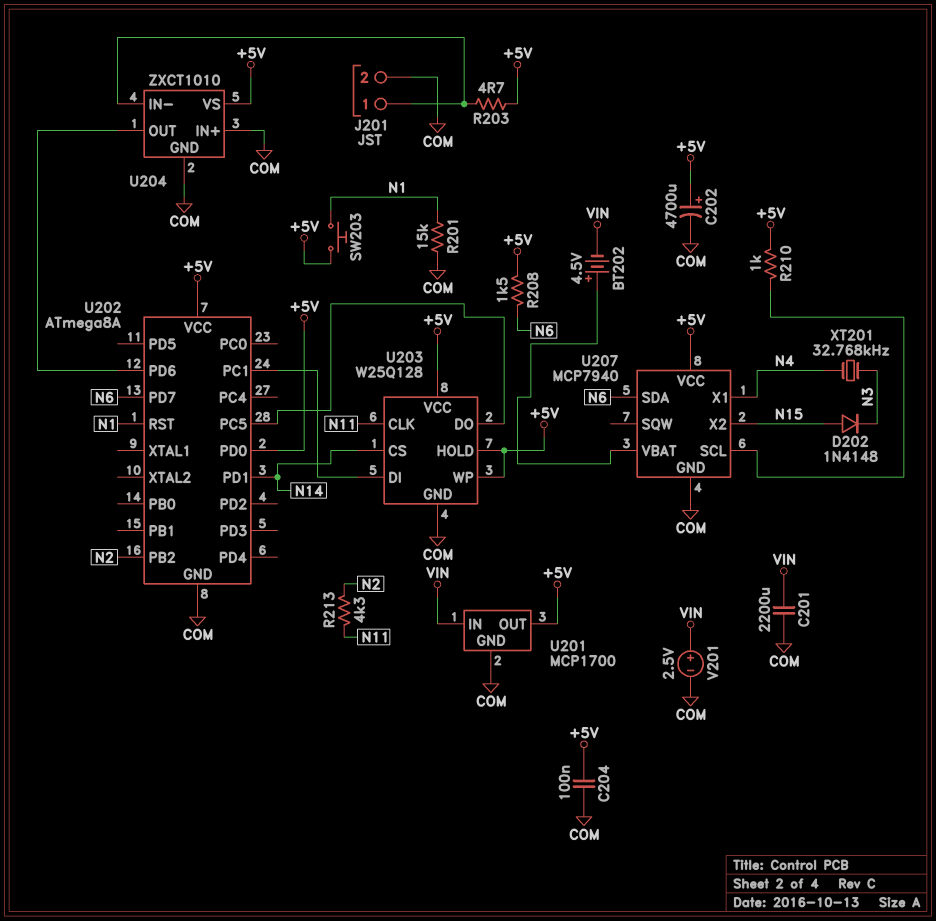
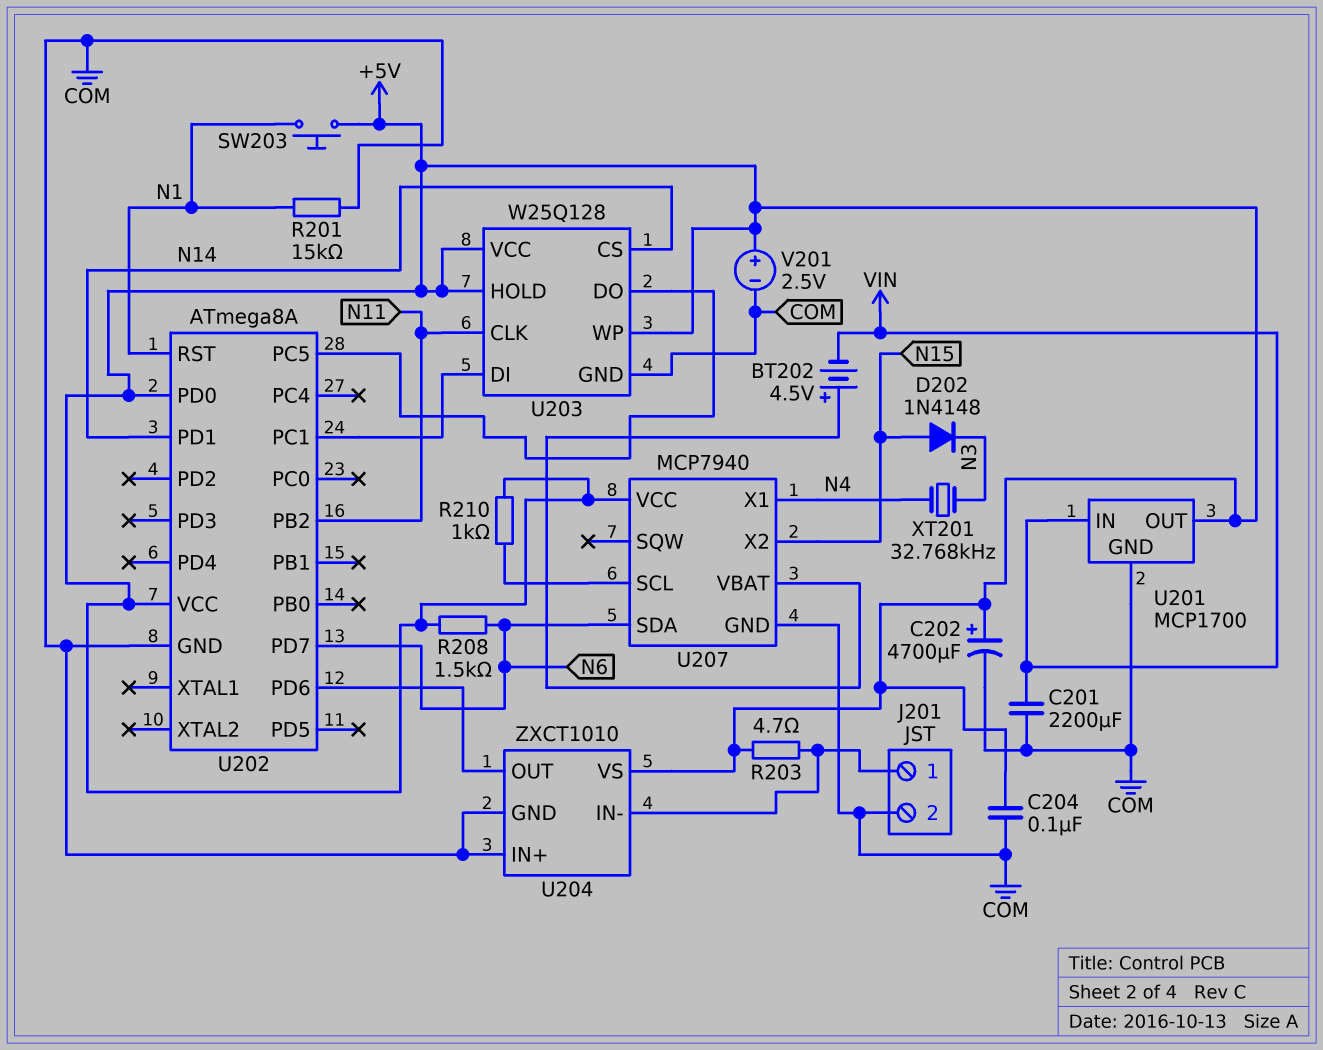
R213: 4.3k (N2, N11) -> none
U202 pin PB2: N2 -> N11
V201: 2.5V (plus VIN, minus COM) -> 2.5V (plus +5V, minus COM)

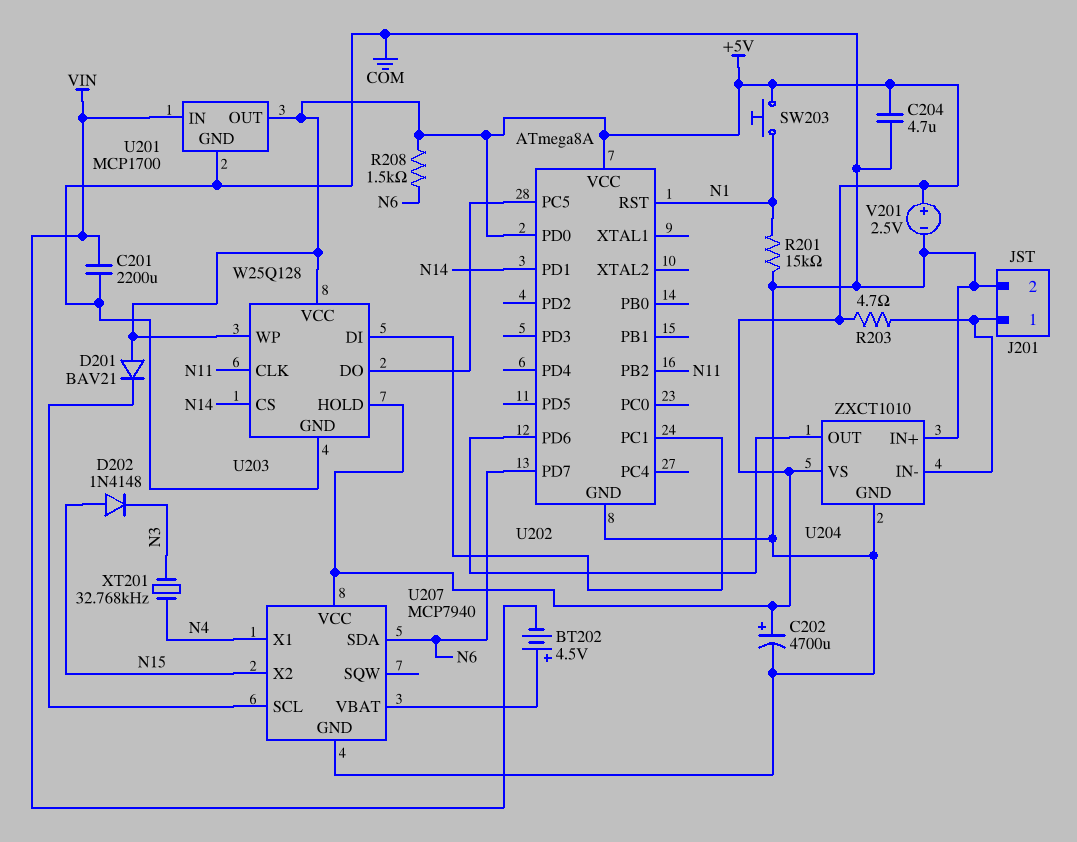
C204: 100nF (+5V, COM) -> 4.7uF (+5V, COM)
D201: none -> diode BAV21 (A +5V, K U207/SCL)
R210: 1k (+5V, U207/SCL) -> none

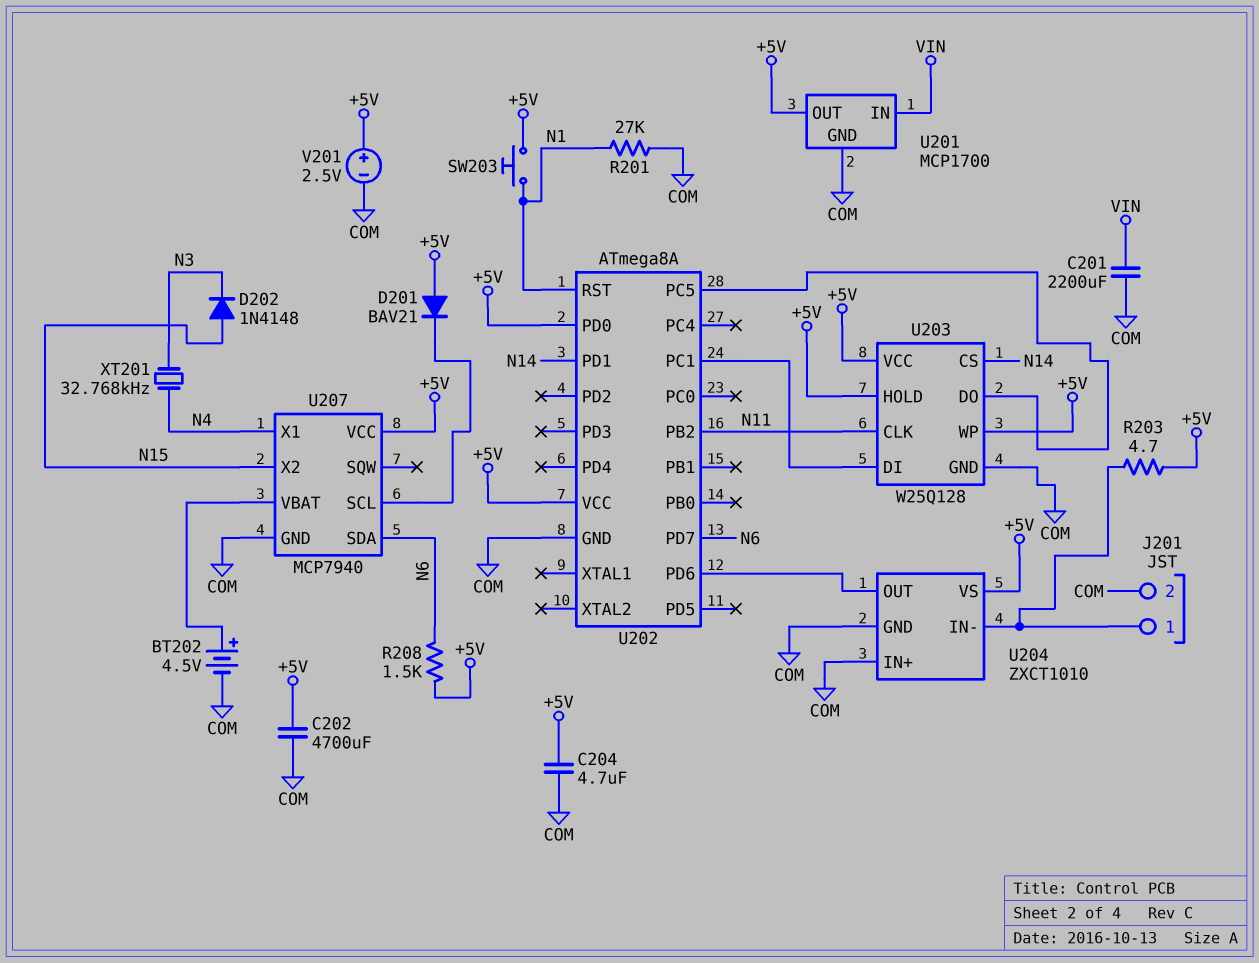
BT202: 4.5V (plus U207/VBAT, minus VIN) -> 4.5V (plus U207/VBAT, minus COM)
C202: 4700uF (plus +5V, minus COM) -> 4700uF (+5V, COM)
R201: 15k (COM, N1) -> 27k (COM, N1)

